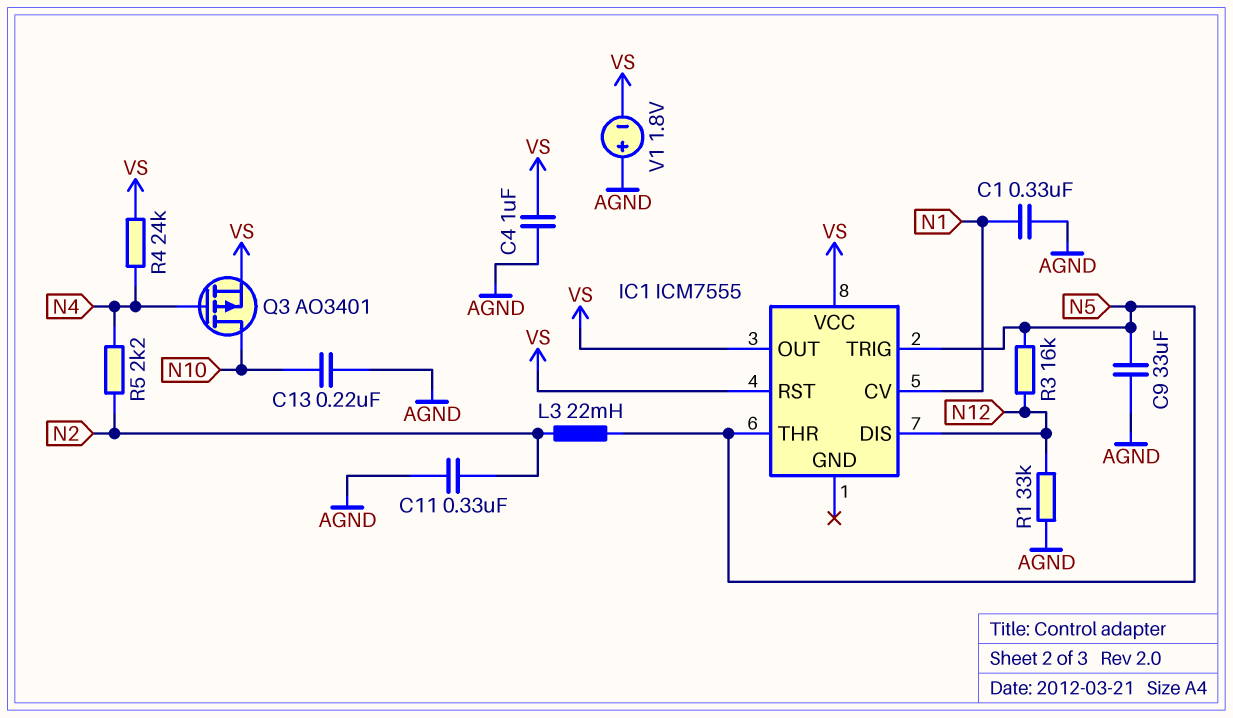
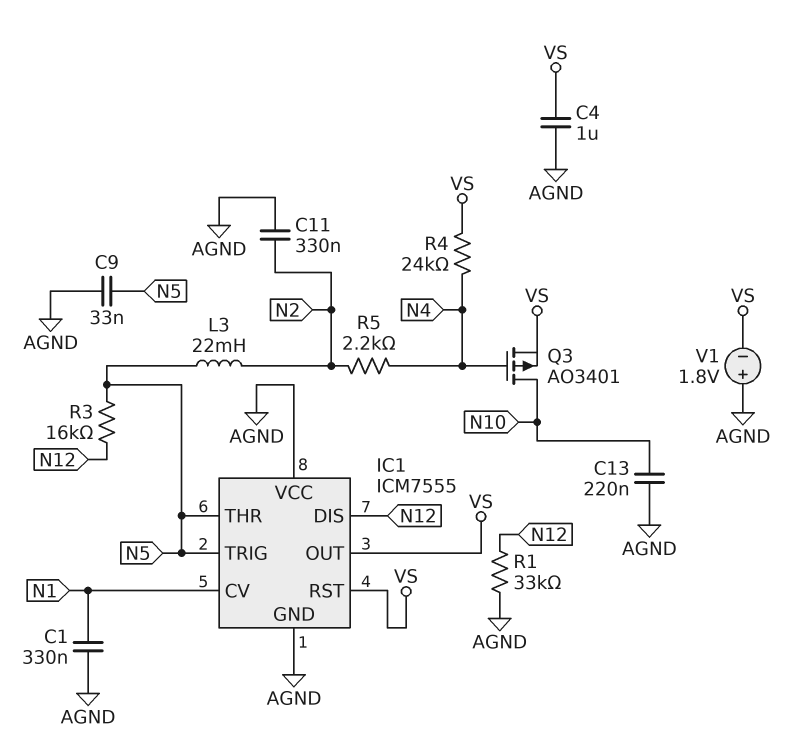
C9: 33uF (AGND, N5) -> 33nF (AGND, N5)
IC1 pin GND: none -> AGND
IC1 pin VCC: VS -> AGND

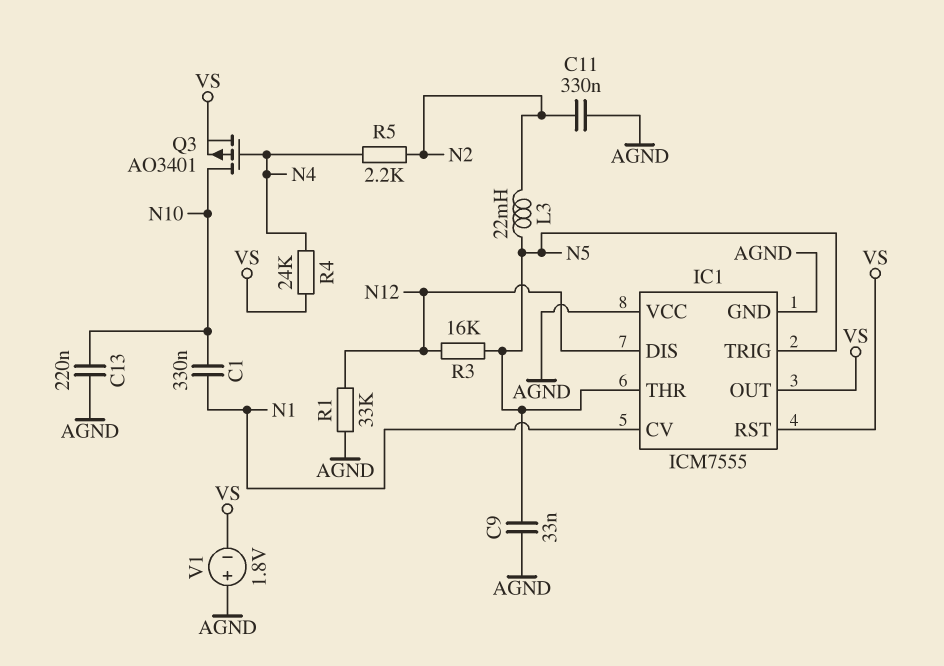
C1: 330nF (AGND, N1) -> 330nF (N1, N10)
C4: 1uF (AGND, VS) -> none

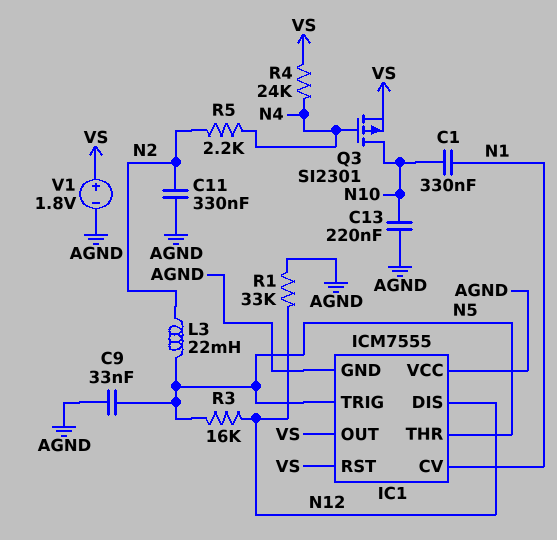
Q3: PMOS AO3401 (G N4, D N10, S VS) -> PMOS SI2301 (G N4, D N10, S VS)
V1: 1.8V (plus AGND, minus VS) -> 1.8V (plus VS, minus AGND)

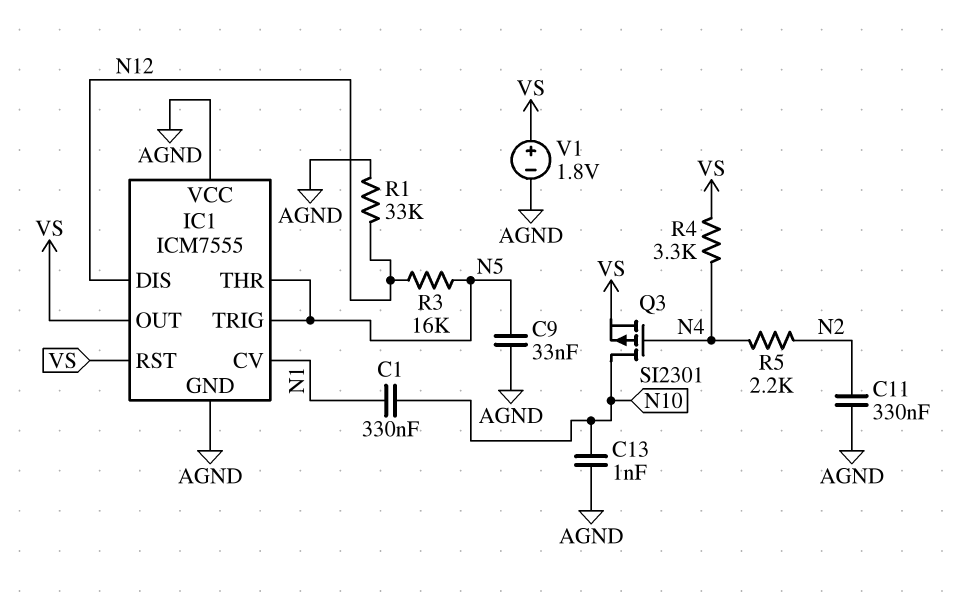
C13: 220nF (AGND, N10) -> 1nF (AGND, N10)
L3: 22mH (N2, N5) -> none
R4: 24k (N4, VS) -> 3.3k (N4, VS)

